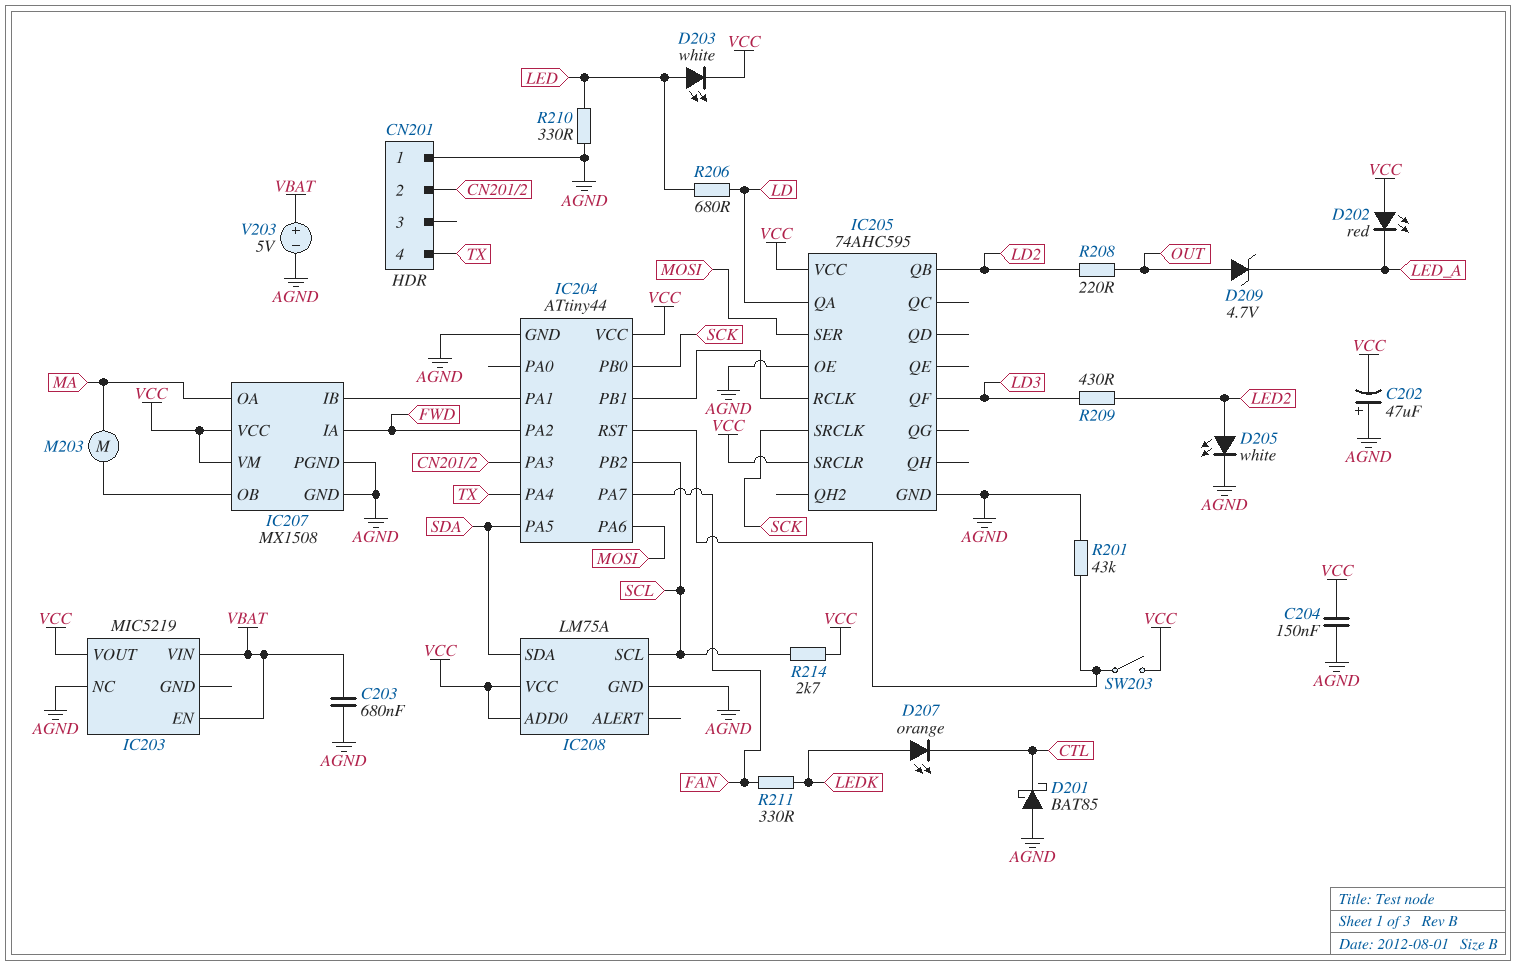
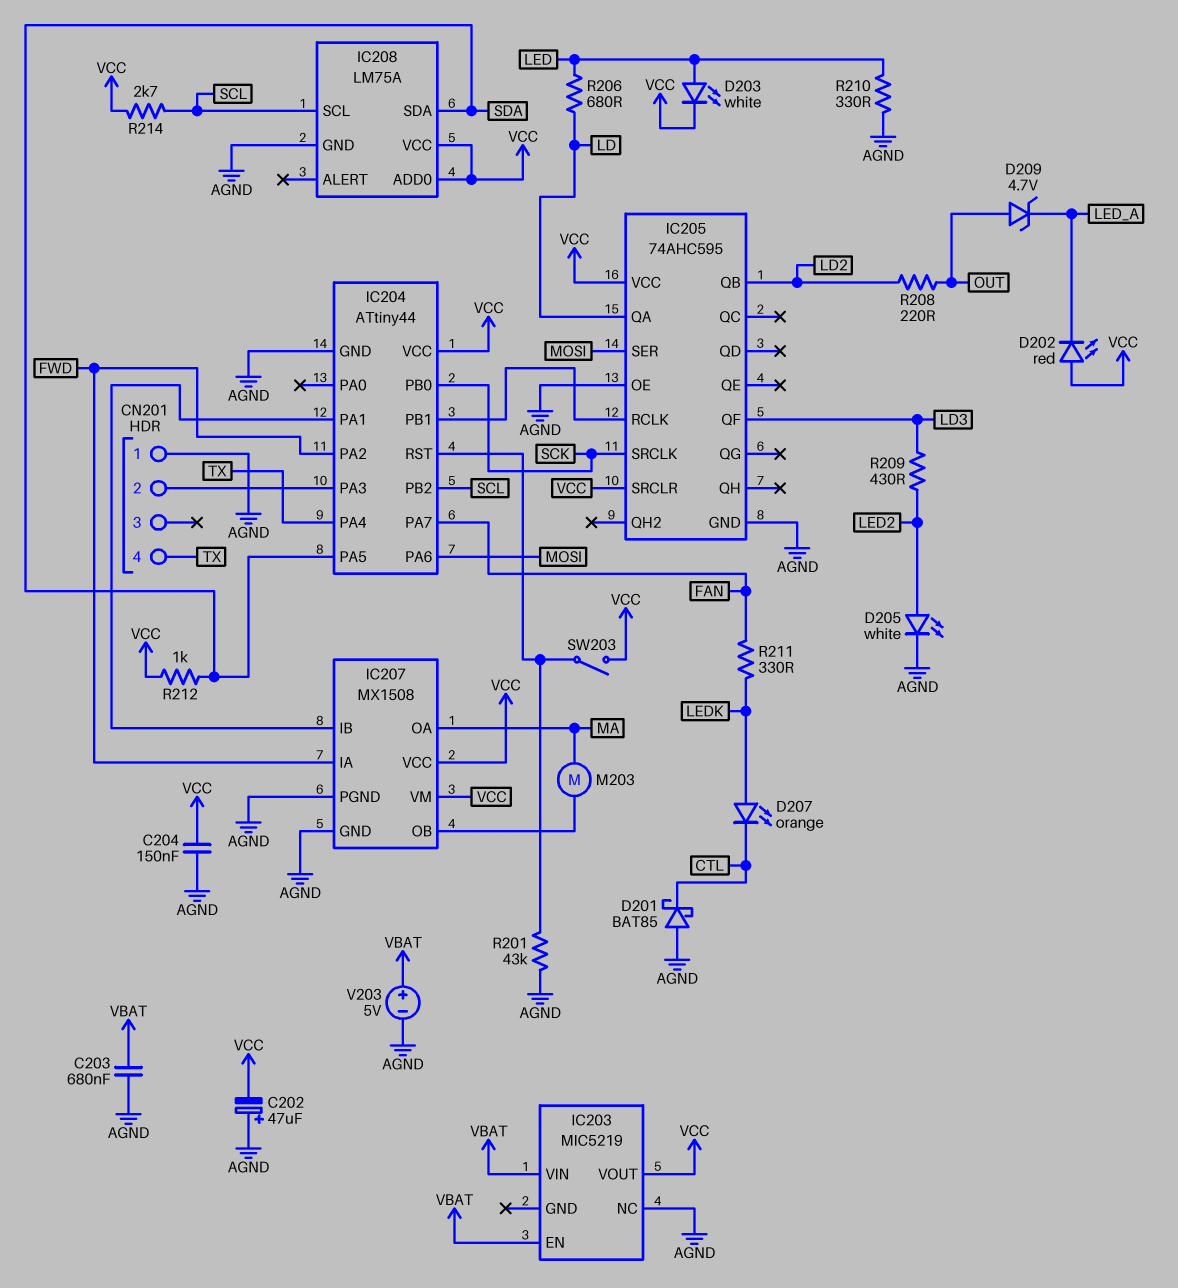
R212: none -> 1k (SDA, VCC)

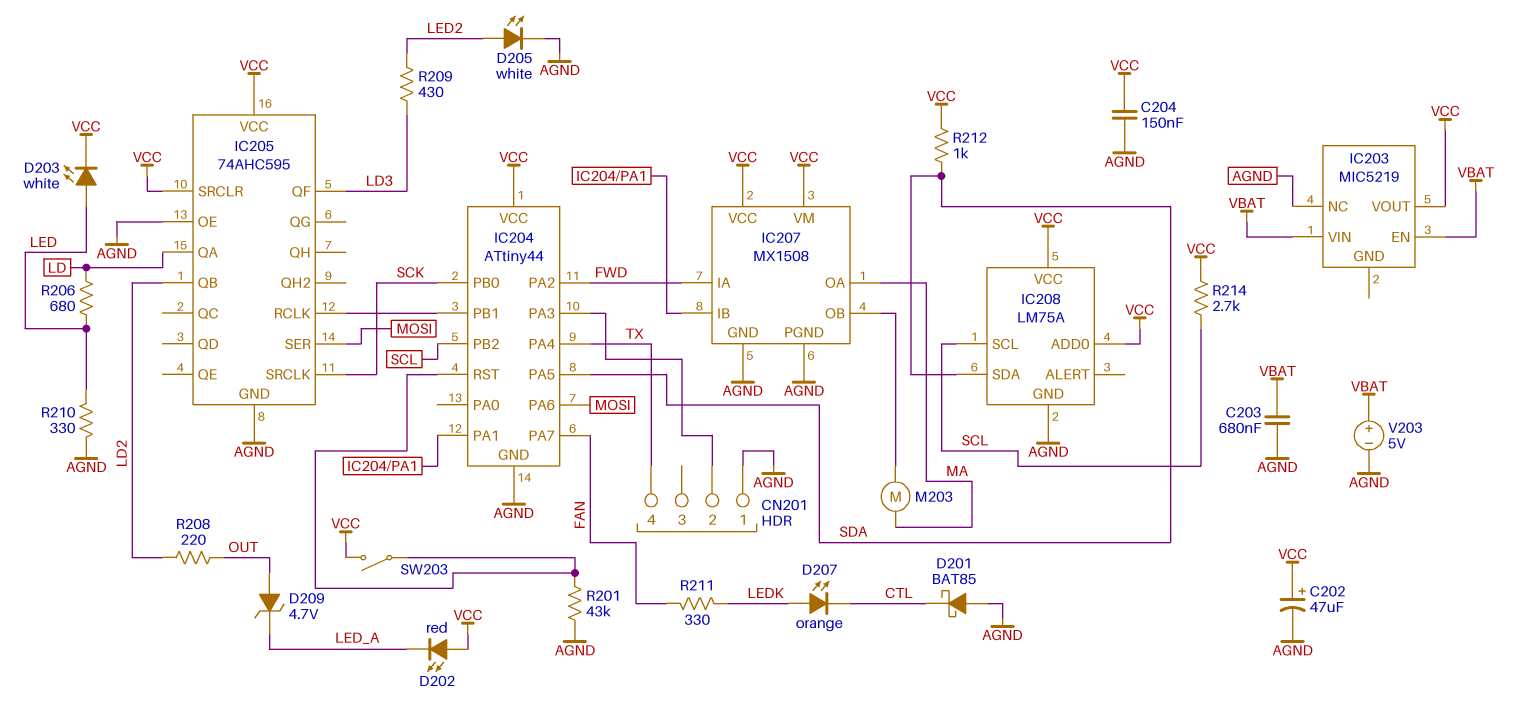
C202: 47uF (plus AGND, minus VCC) -> 47uF (plus VCC, minus AGND)

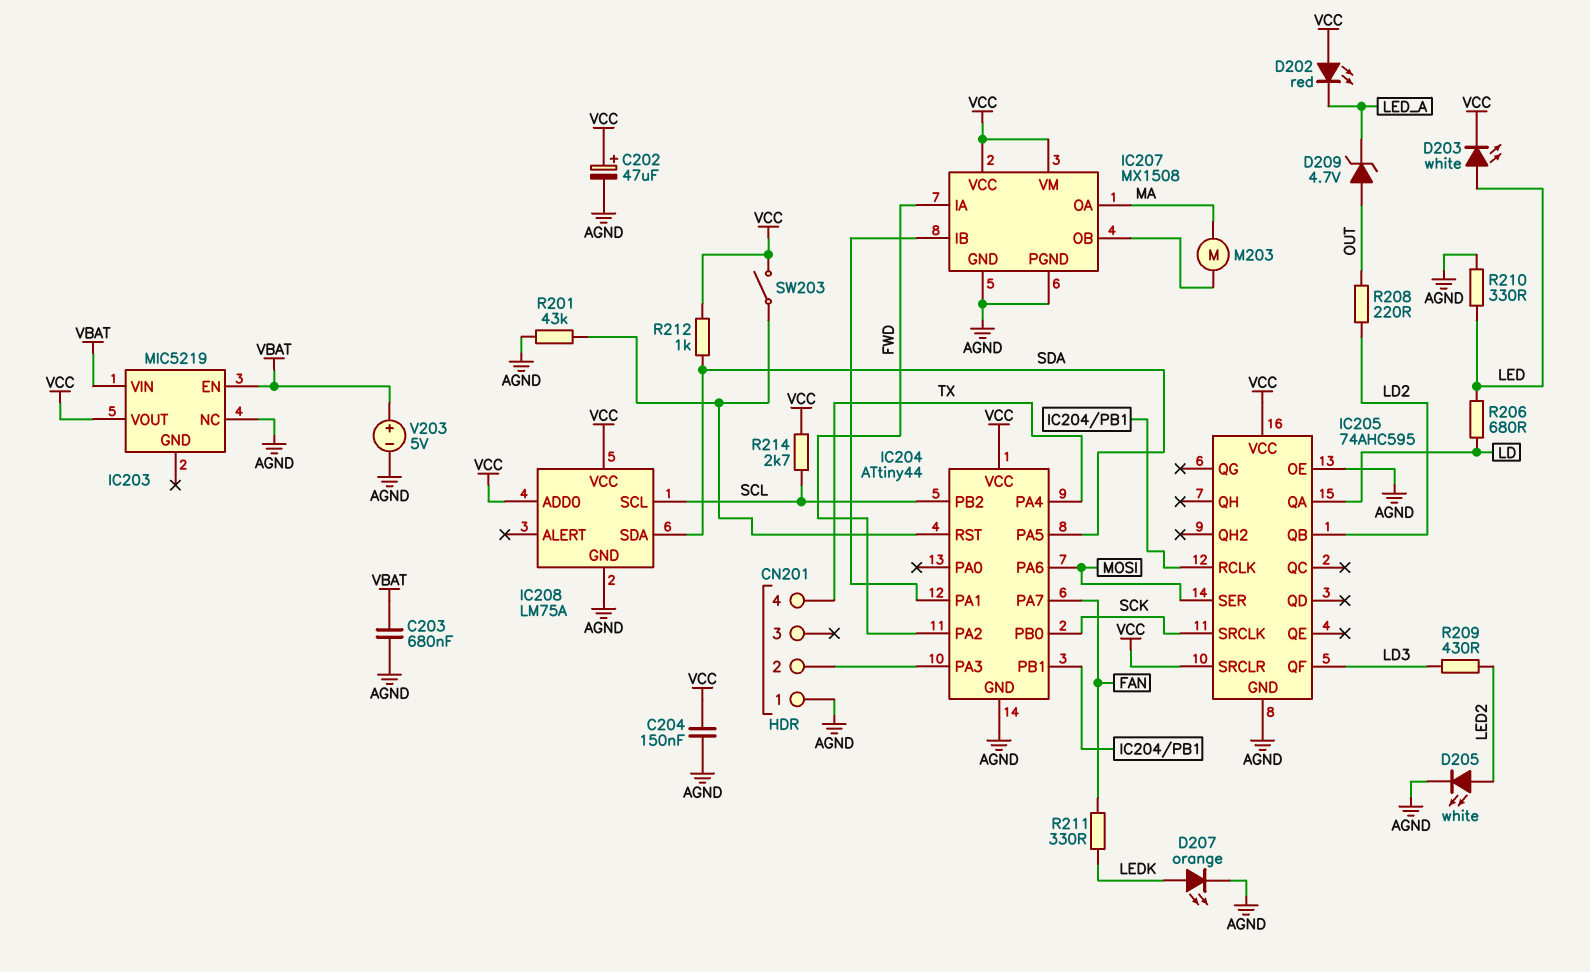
D201: schottky BAT85 (A AGND, K CTL) -> none
D207: LED orange (A LEDK, K CTL) -> LED orange (A LEDK, K AGND)

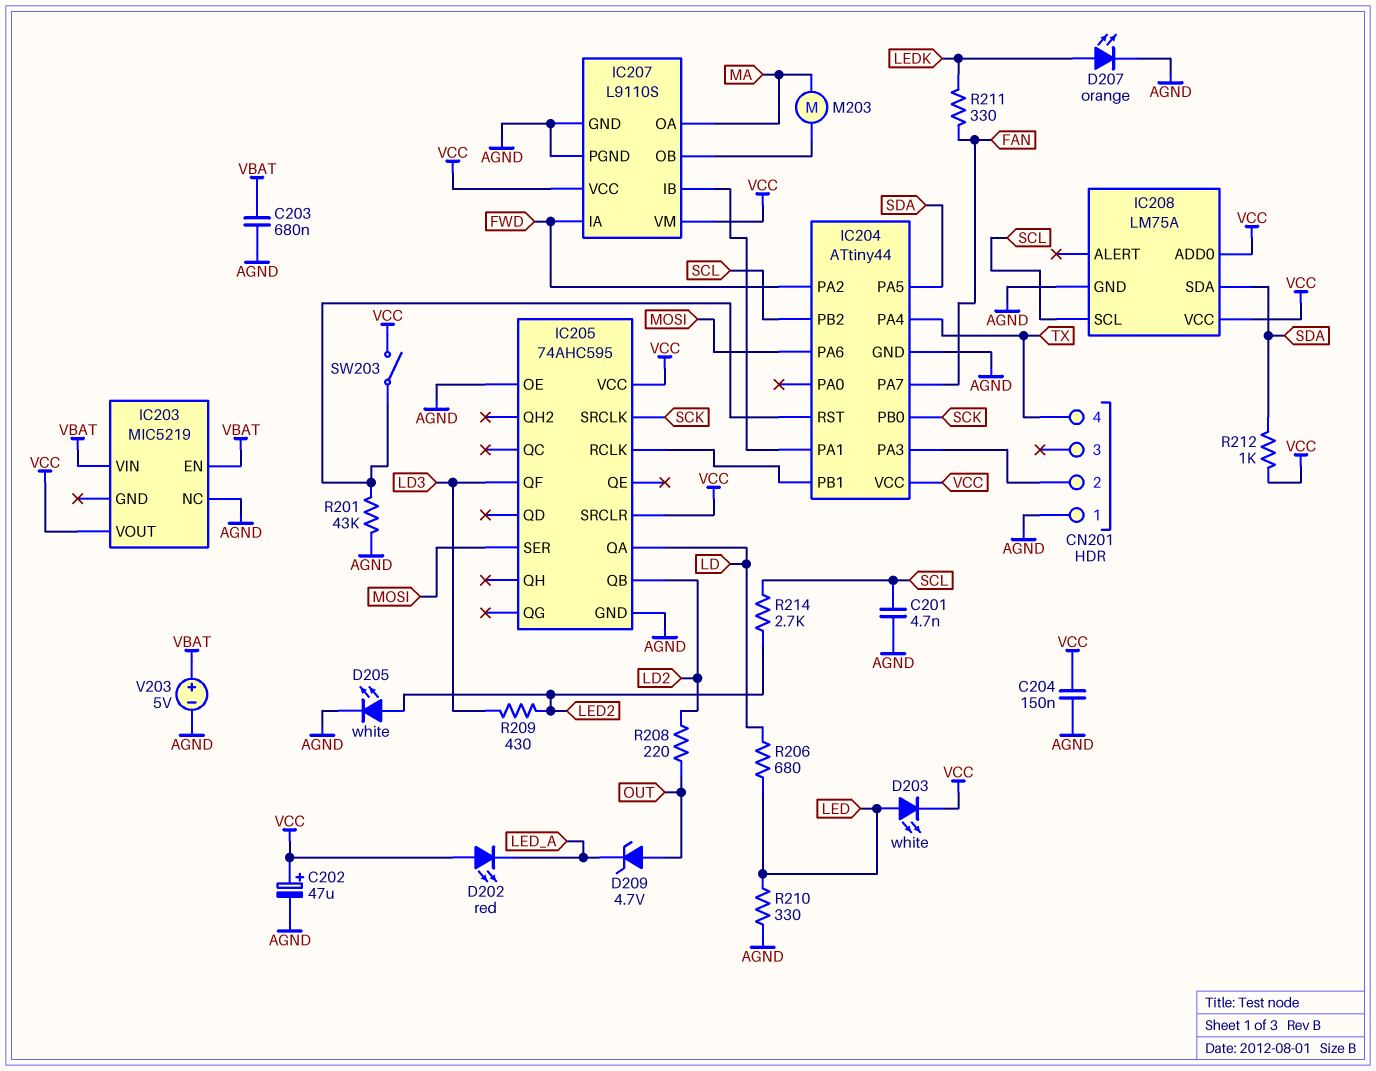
C201: none -> 4.7nF (AGND, SCL)
IC207: MX1508 -> L9110S
R214: 2.7k (SCL, VCC) -> 2.7k (LED2, SCL)

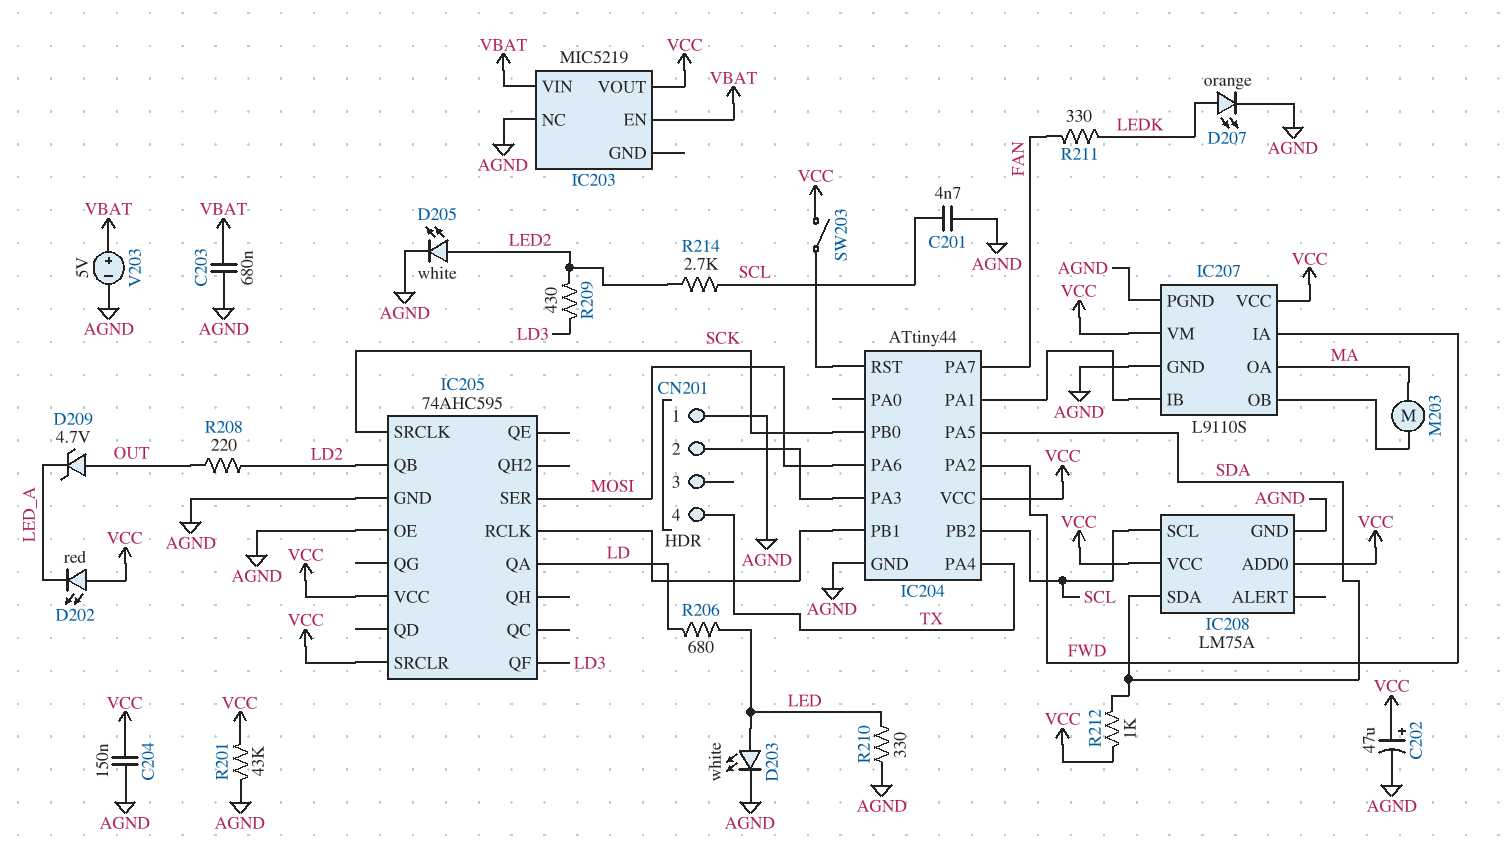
D203: LED white (A LED, K VCC) -> LED white (A LED, K AGND)
R201: 43k (AGND, IC204/RST) -> 43k (AGND, VCC)

